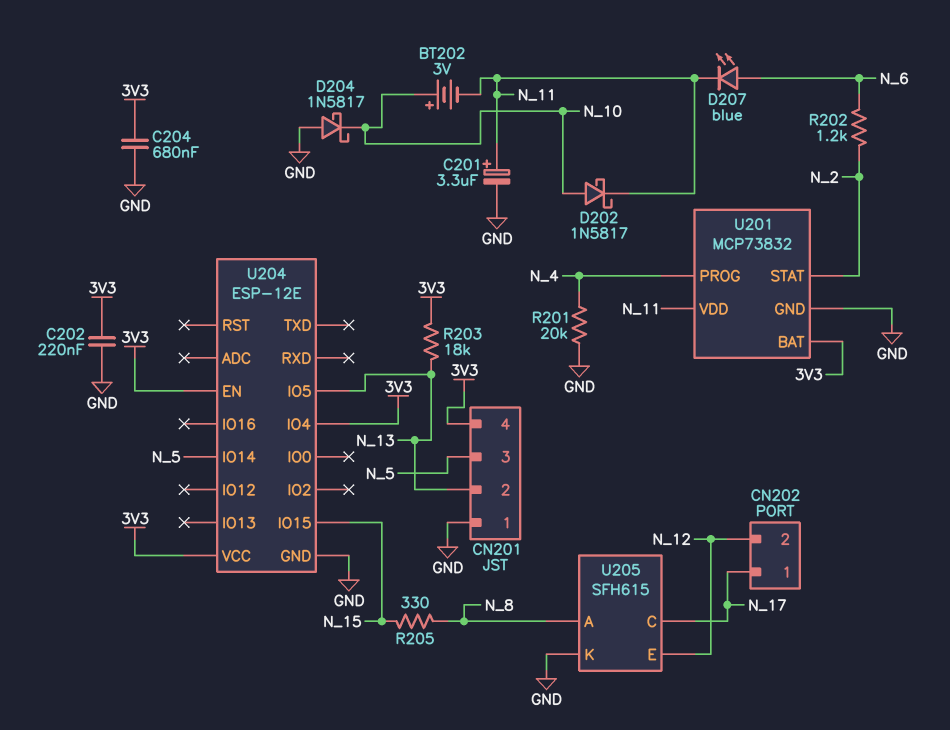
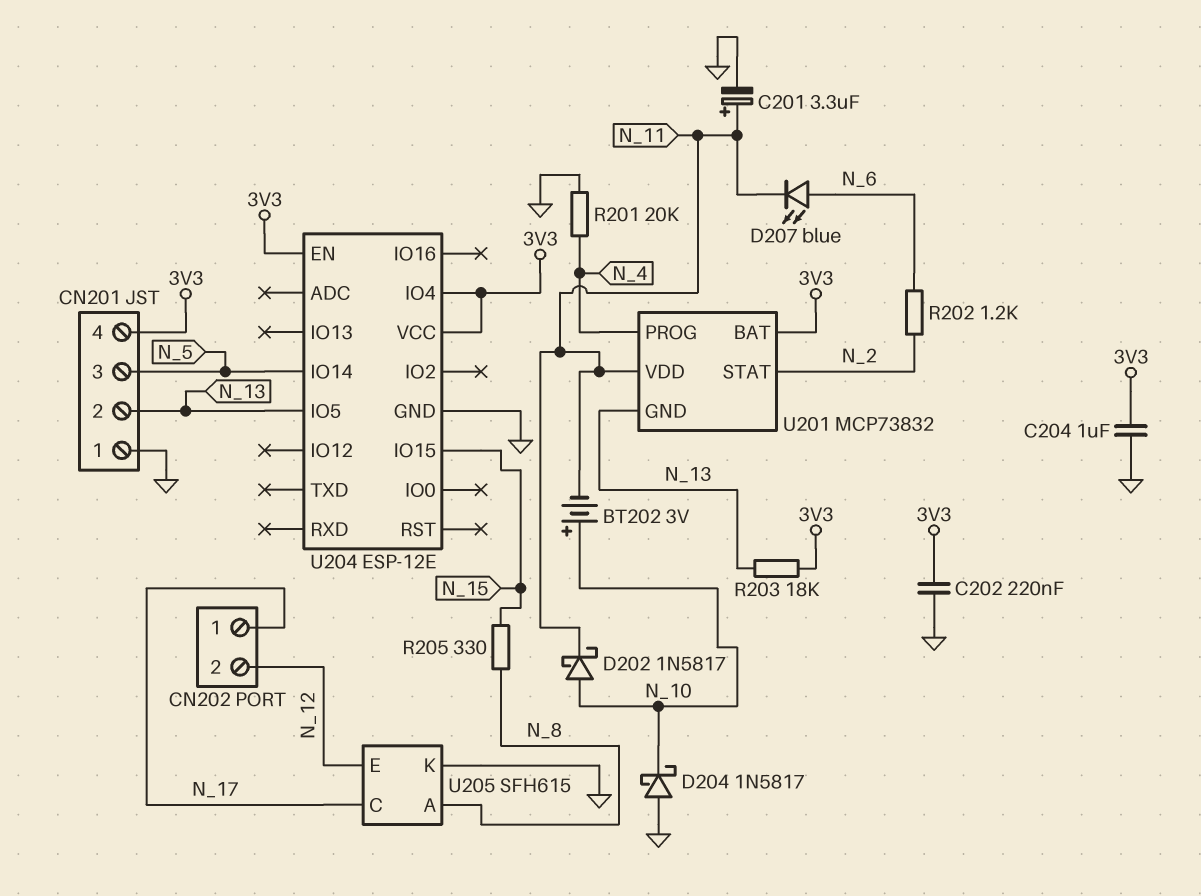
C204: 680nF (3V3, GND) -> 1uF (3V3, GND)
U201 pin GND: GND -> N_13

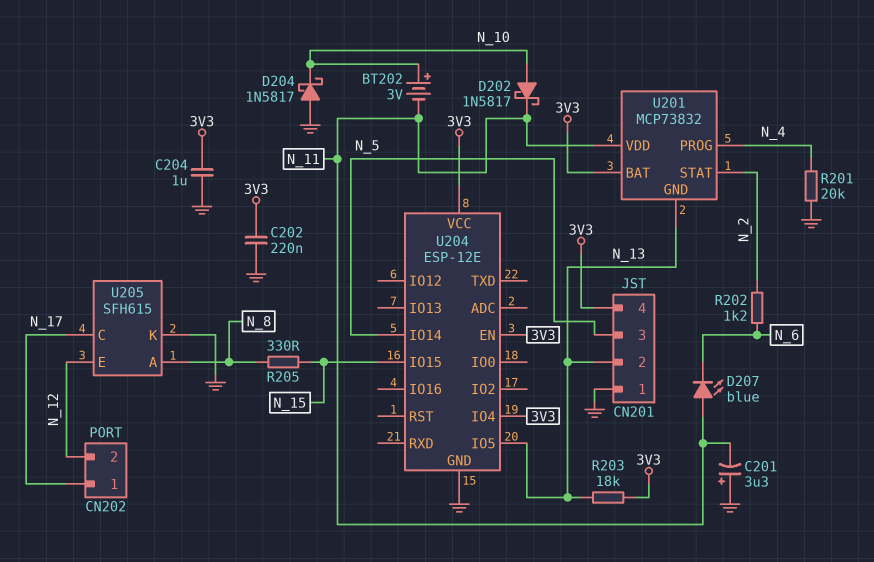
C201: 3.3uF (plus N_11, minus GND) -> 3.3uF (plus GND, minus N_11)
D207: LED blue (A N_6, K N_11) -> LED blue (A N_11, K N_6)

